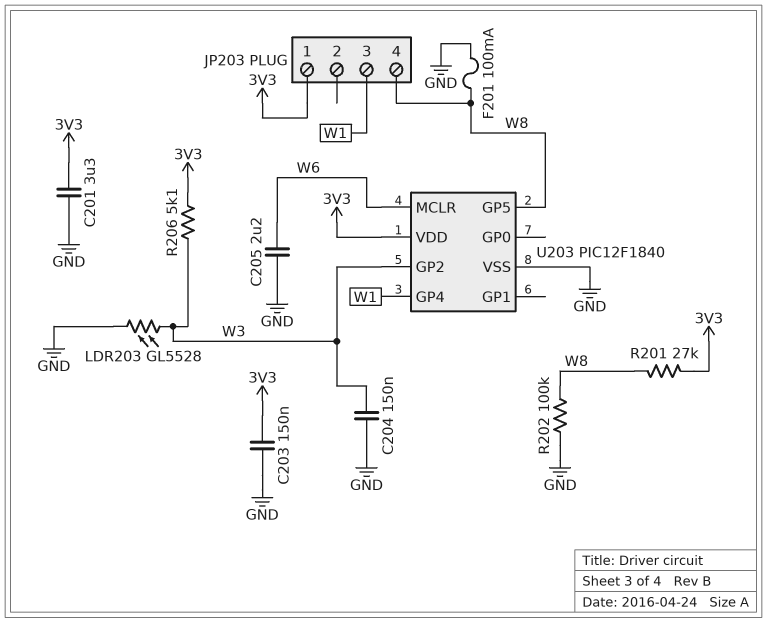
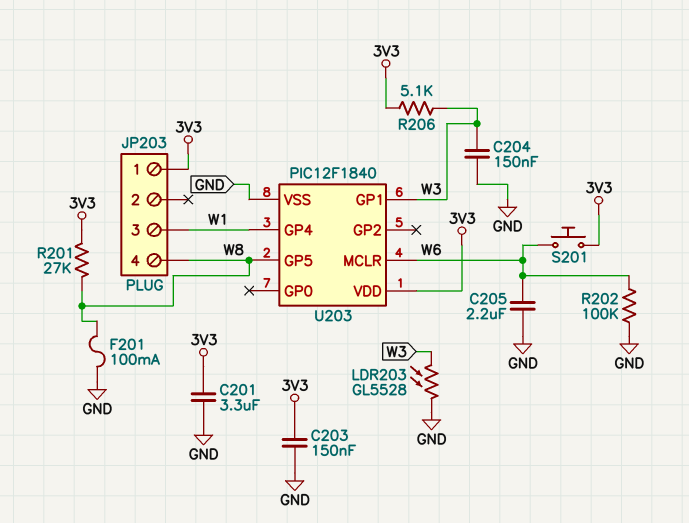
R202: 100k (GND, W8) -> 100k (GND, W6)
S201: none -> button (3V3, W6)
U203 pin GP1: none -> W3
U203 pin GP2: W3 -> none

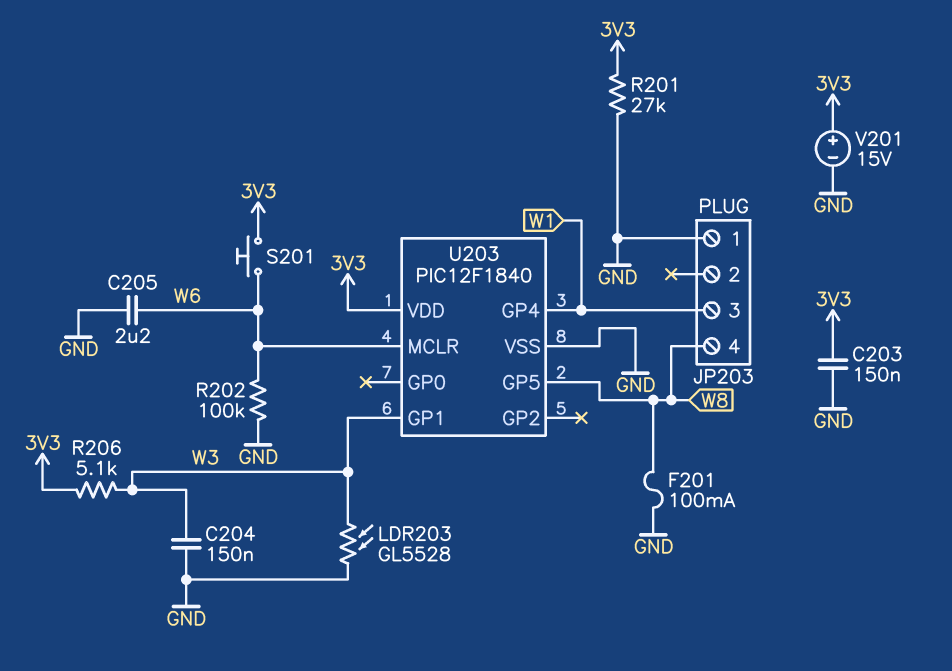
C201: 3.3uF (3V3, GND) -> none
JP203 pin 1: 3V3 -> GND
R201: 27k (3V3, W8) -> 27k (3V3, GND)
V201: none -> 15V (plus 3V3, minus GND)

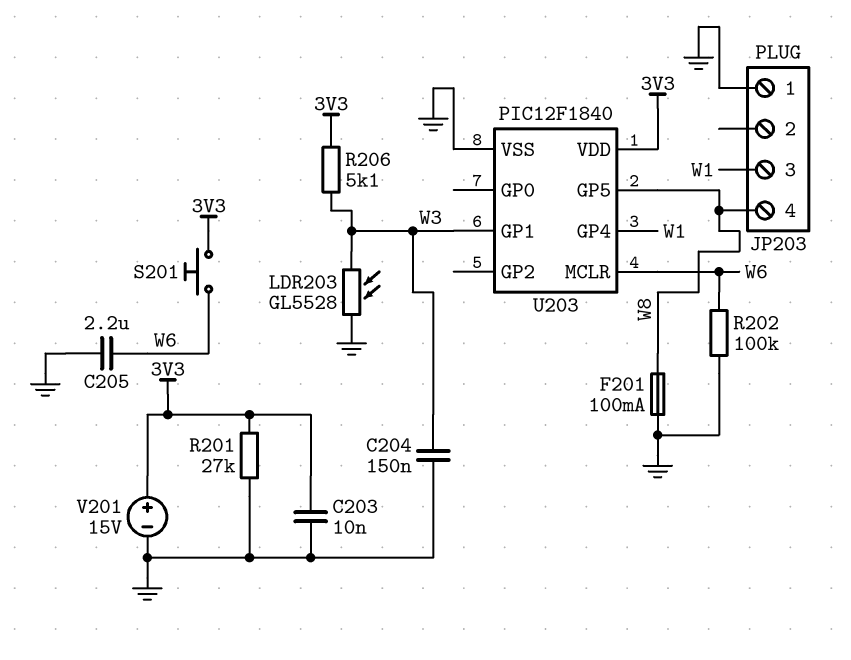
C203: 150nF (3V3, GND) -> 10nF (3V3, GND)

